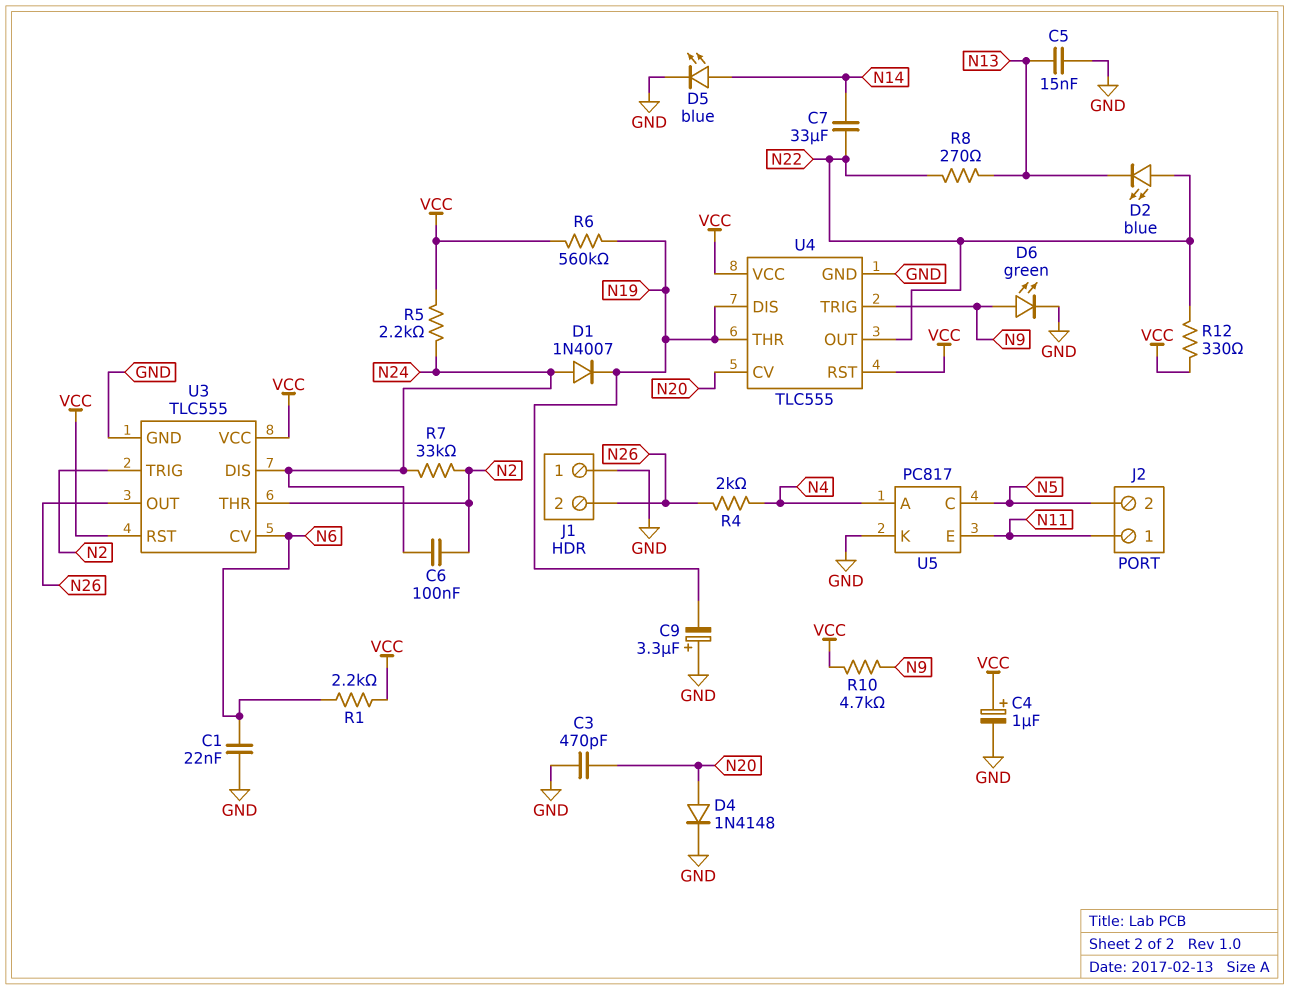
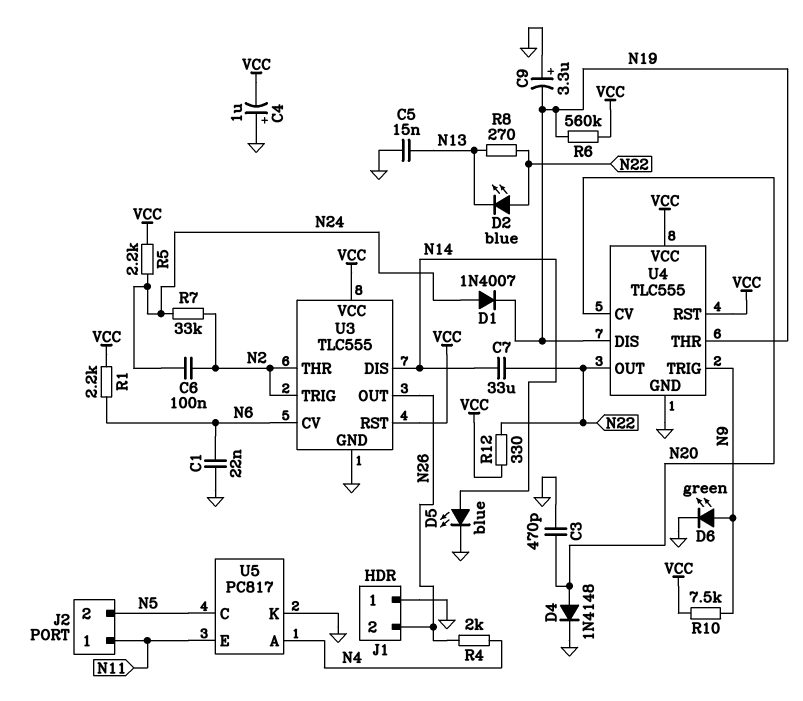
C4: 1uF (plus VCC, minus GND) -> 1uF (plus GND, minus VCC)
R10: 4.7k (N9, VCC) -> 7.5k (N9, VCC)
U3 pin DIS: N24 -> N14

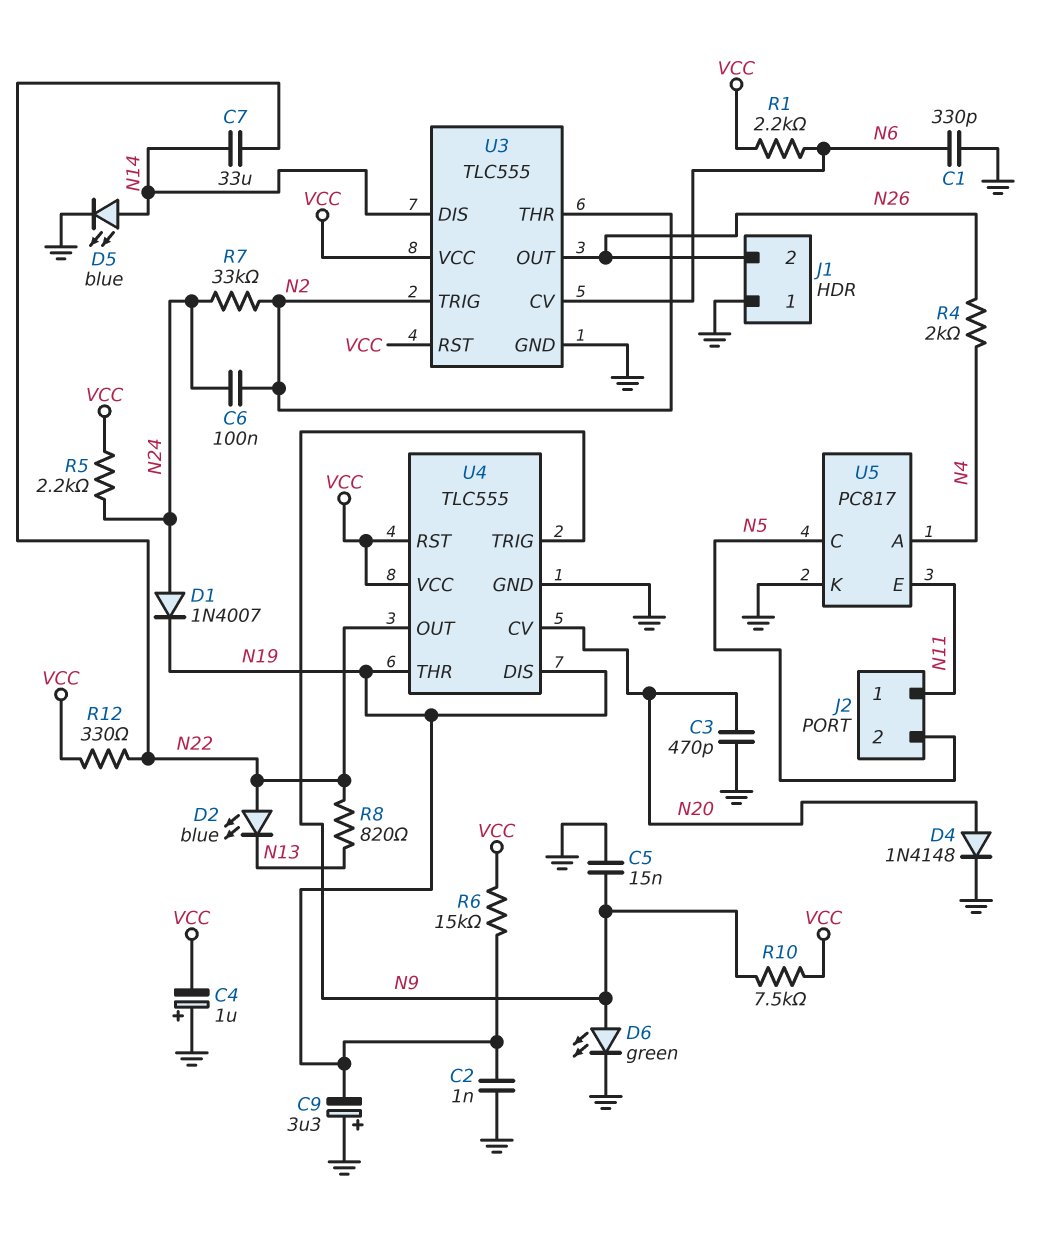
C1: 22nF (GND, N6) -> 330pF (GND, N6)
C2: none -> 1nF (GND, N19)
C5: 15nF (GND, N13) -> 15nF (GND, N9)
R6: 560k (N19, VCC) -> 15k (N19, VCC)
R8: 270 (N13, N22) -> 820 (N13, N22)

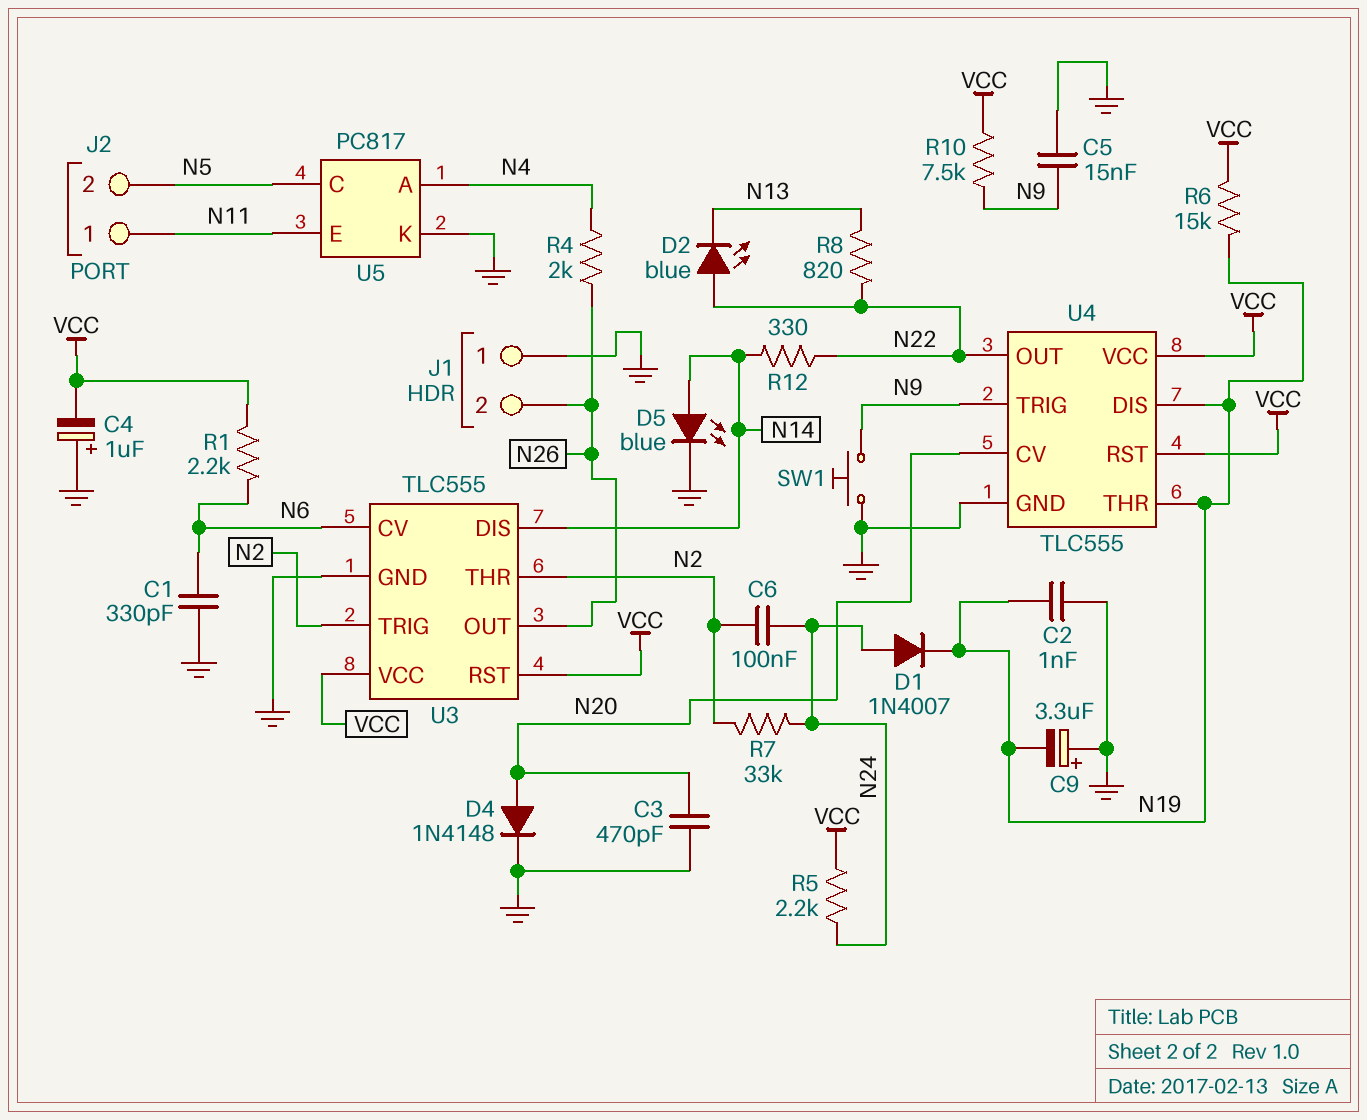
C7: 33uF (N14, N22) -> none
D6: LED green (A N9, K GND) -> none
R12: 330 (N22, VCC) -> 330 (N14, N22)
SW1: none -> button (GND, N9)

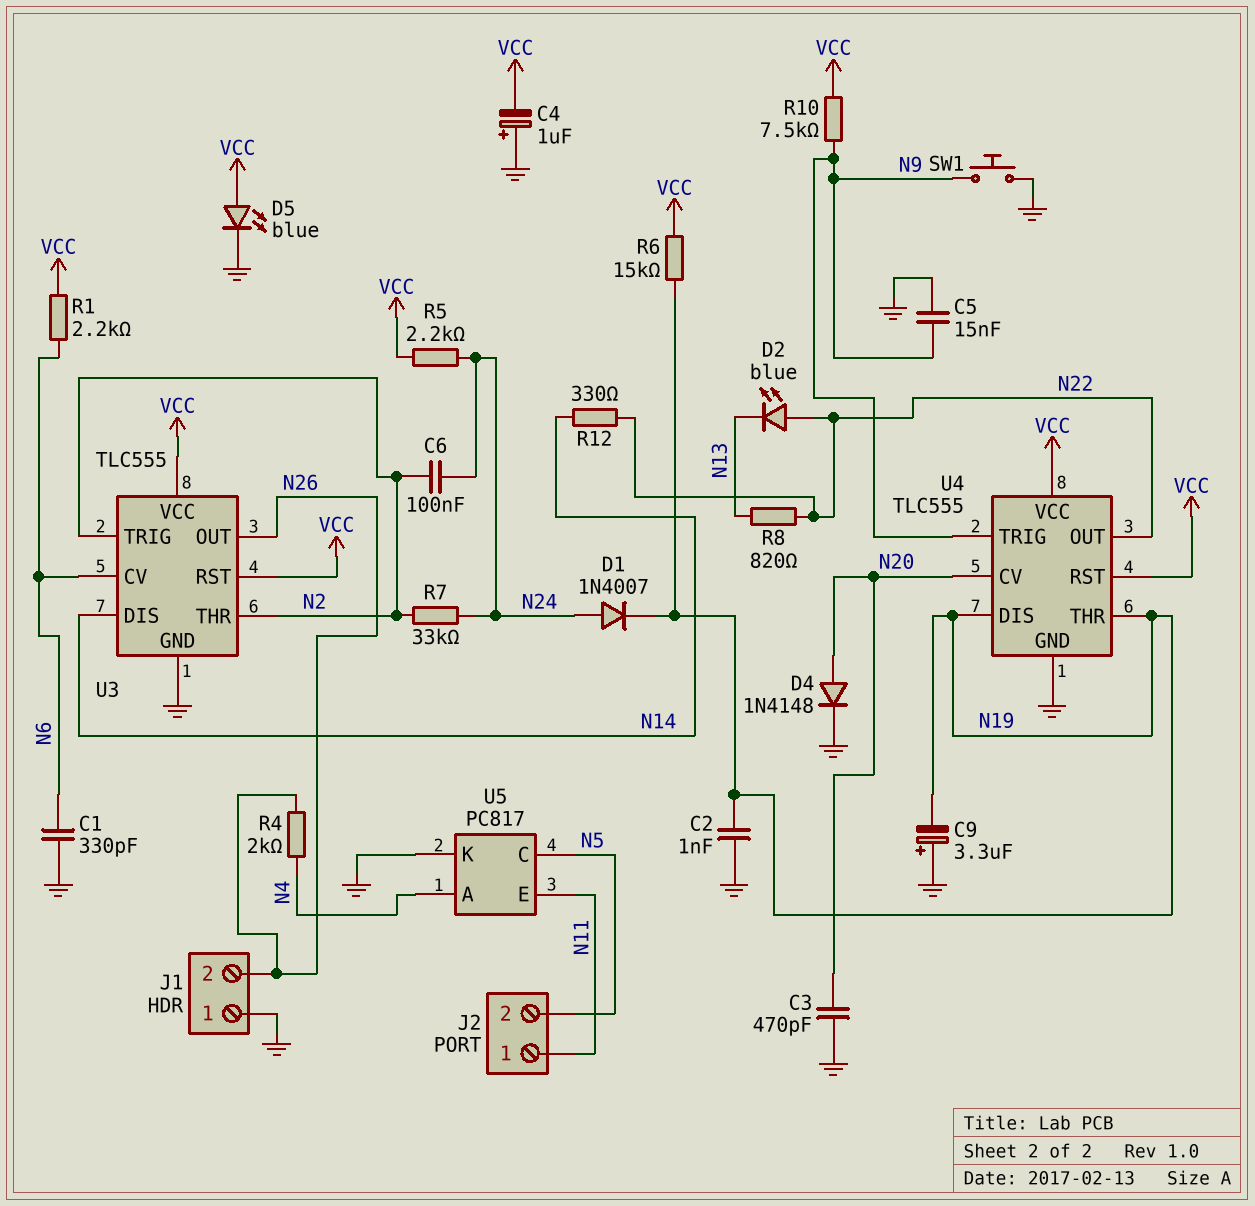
D5: LED blue (A N14, K GND) -> LED blue (A VCC, K GND)

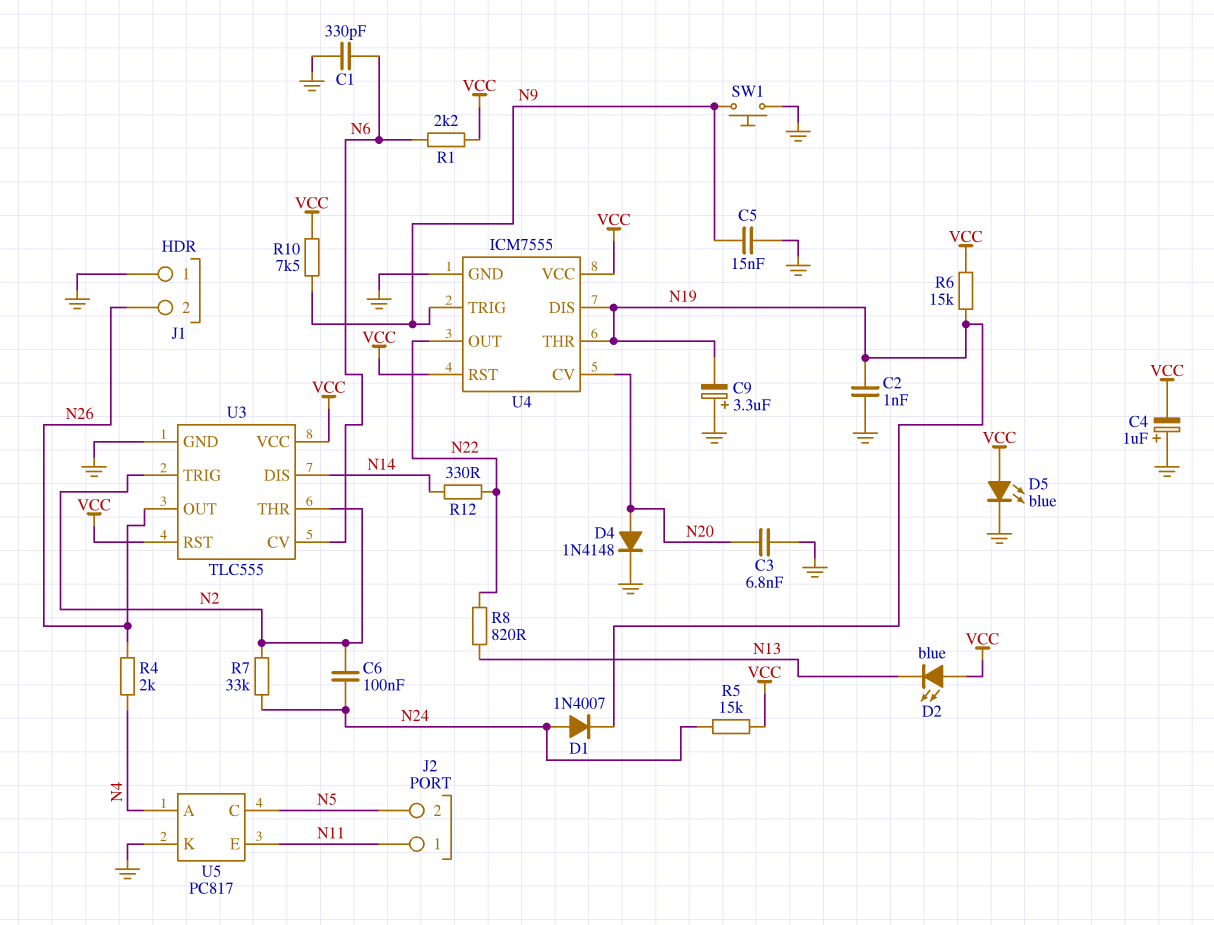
C3: 470pF (GND, N20) -> 6.8nF (GND, N20)
D2: LED blue (A N22, K N13) -> LED blue (A VCC, K N13)
R5: 2.2k (N24, VCC) -> 15k (N24, VCC)
U4: TLC555 -> ICM7555

